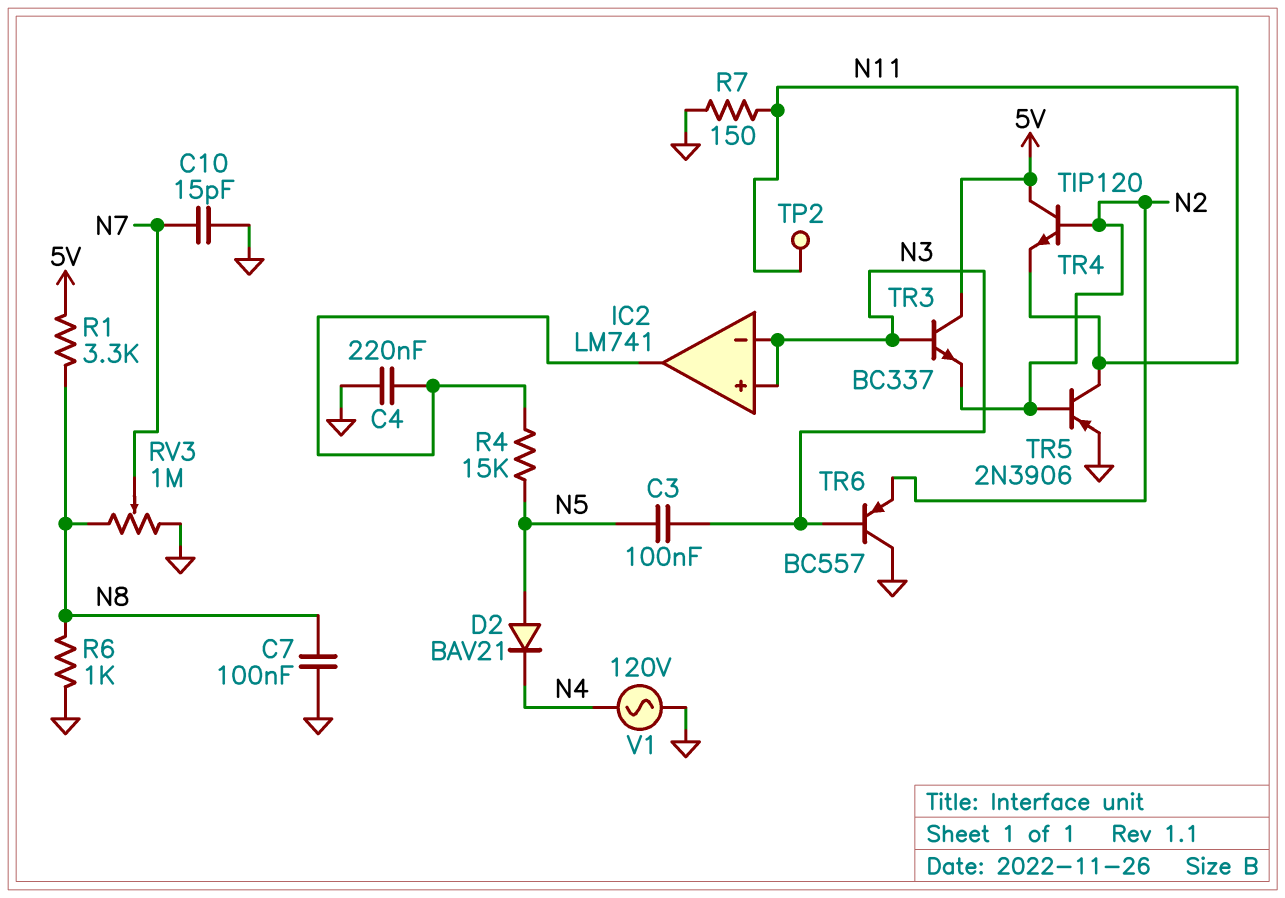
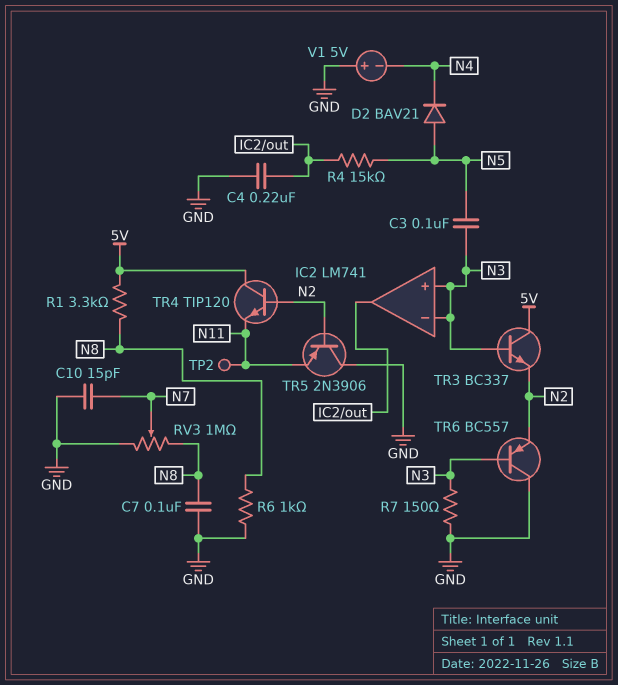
R7: 150 (GND, N11) -> 150 (GND, N3)
TR5: PNP 2N3906 (B N2, C N11, E GND) -> PNP 2N3906 (B N2, C GND, E N11)
V1: AC 120V (GND, N4) -> 5V (plus GND, minus N4)

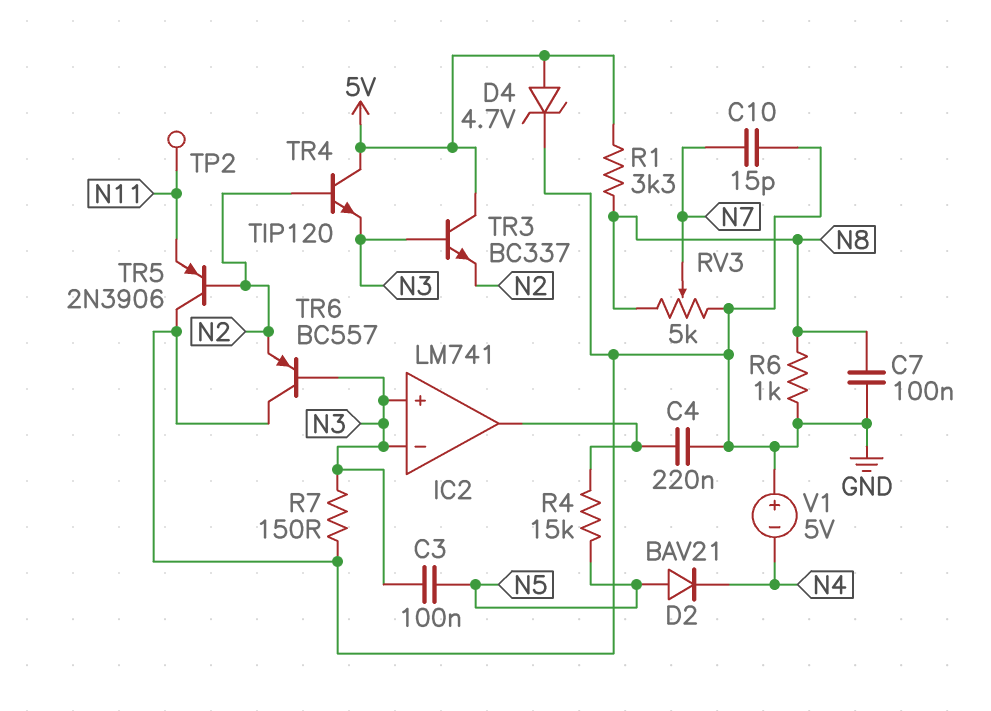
D4: none -> zener 4.7V (A 5V, K GND)
RV3: 1M (GND, N8, wiper N7) -> 5k (GND, N8, wiper N7)
TR4: NPN TIP120 (B N2, C 5V, E N11) -> NPN TIP120 (B N2, C 5V, E N3)

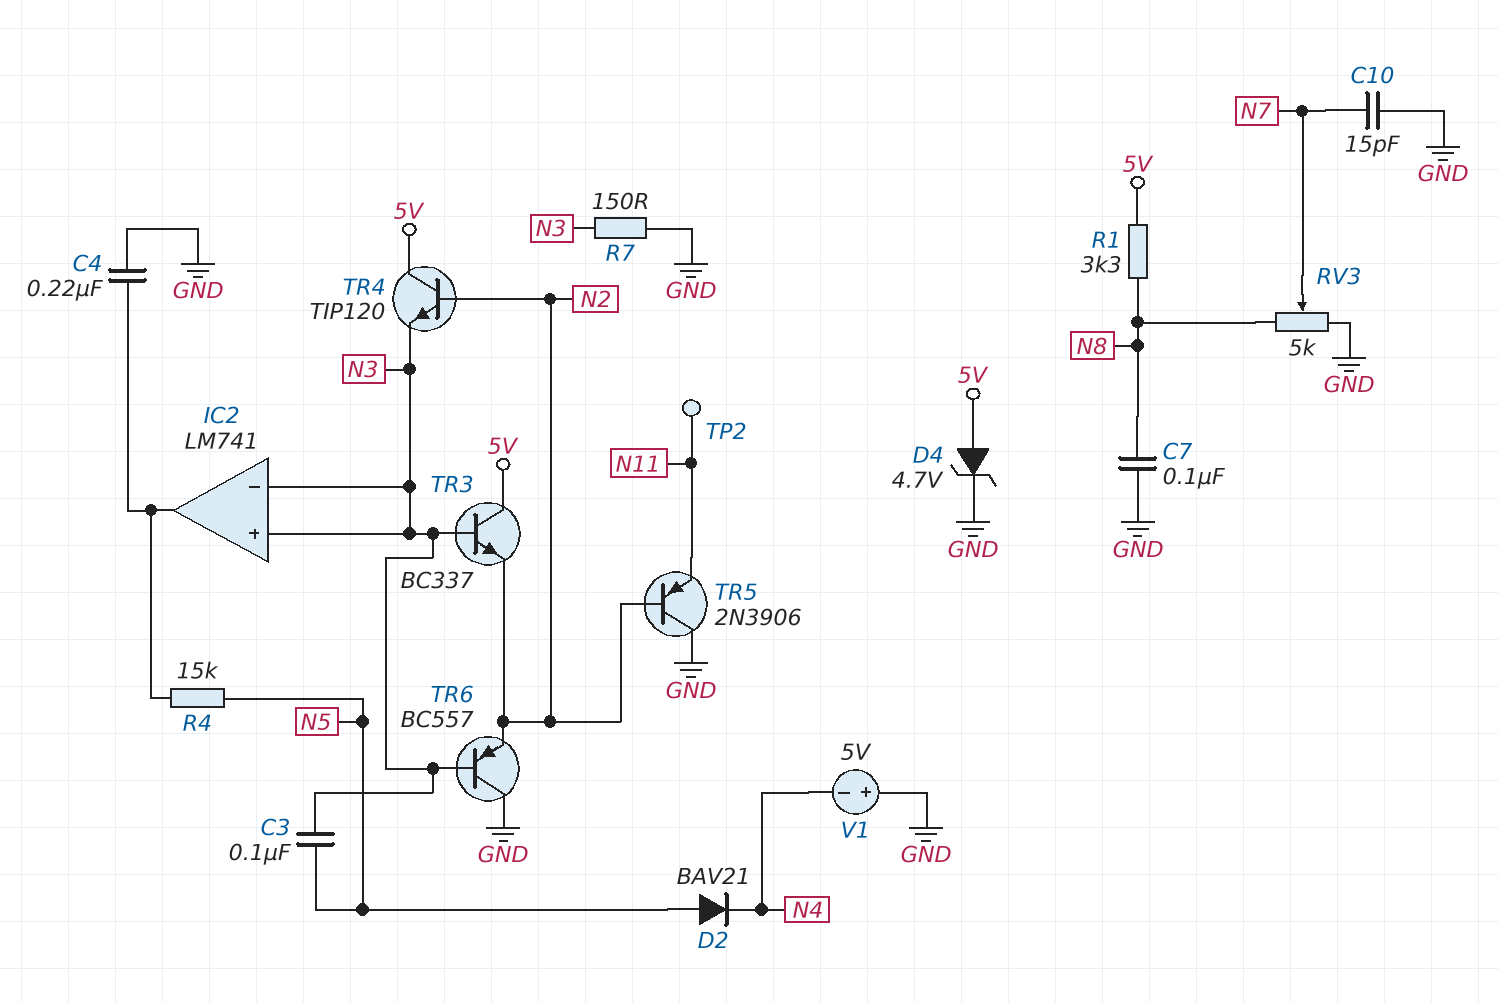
R6: 1k (GND, N8) -> none

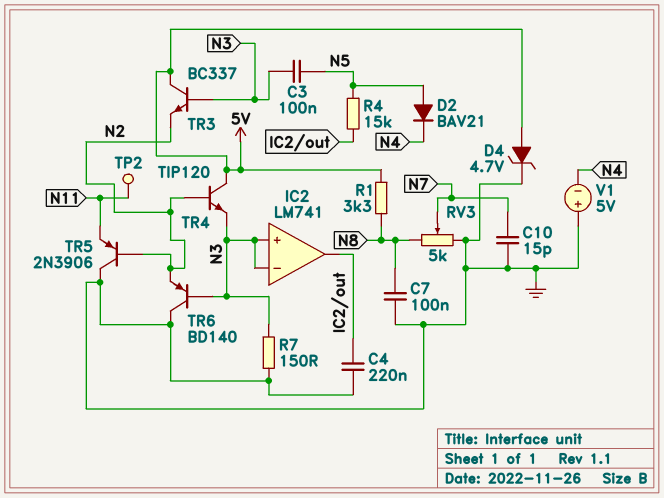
TR6: PNP BC557 (B N3, C GND, E N2) -> PNP BD140 (B N3, C GND, E N2)

